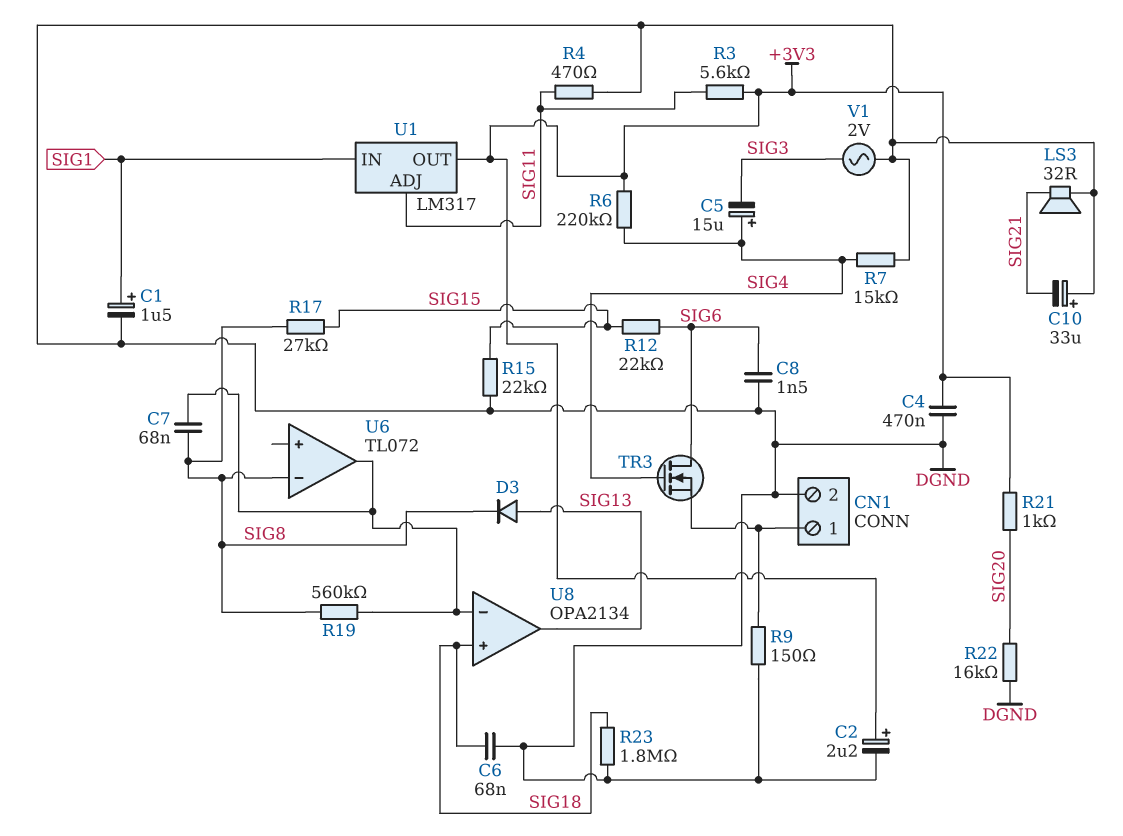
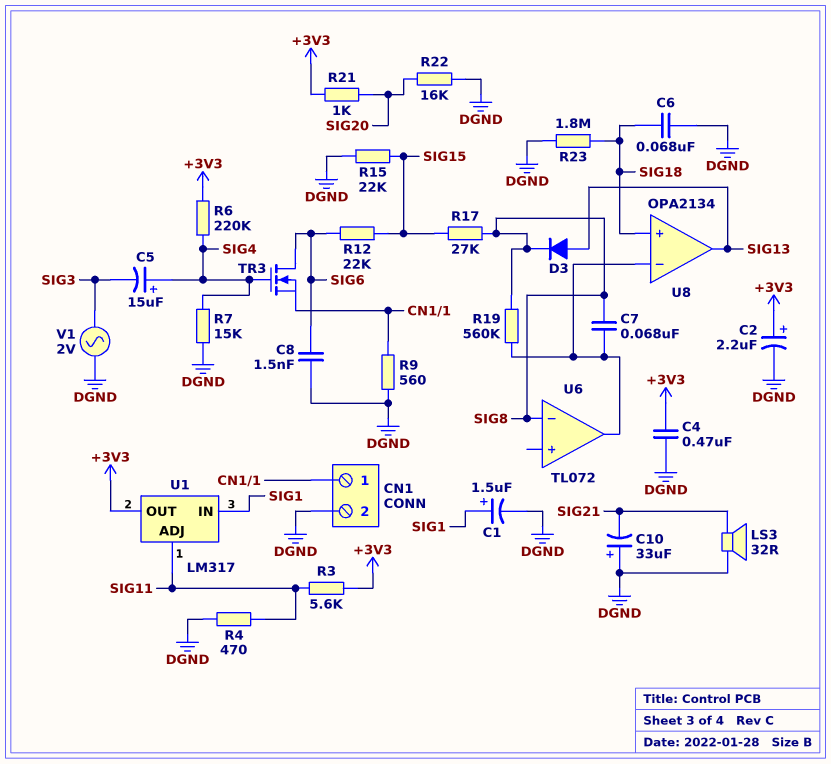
R9: 150 (CN1/1, DGND) -> 560 (CN1/1, DGND)

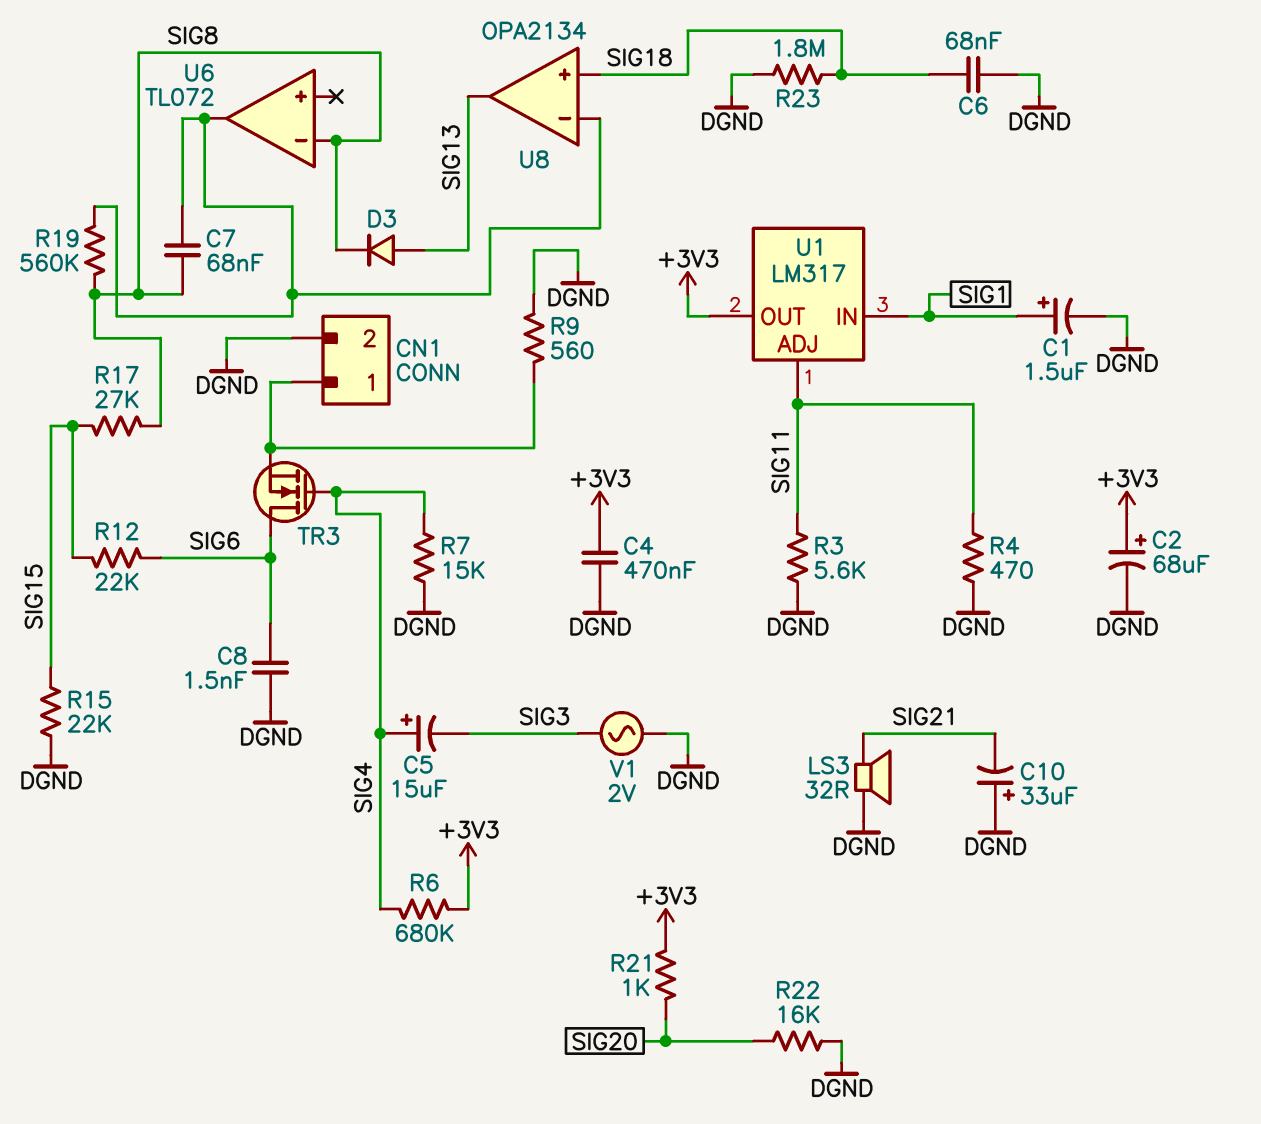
C2: 2.2uF (plus +3V3, minus DGND) -> 68uF (plus +3V3, minus DGND)
R3: 5.6k (+3V3, SIG11) -> 5.6k (DGND, SIG11)
R6: 220k (+3V3, SIG4) -> 680k (+3V3, SIG4)

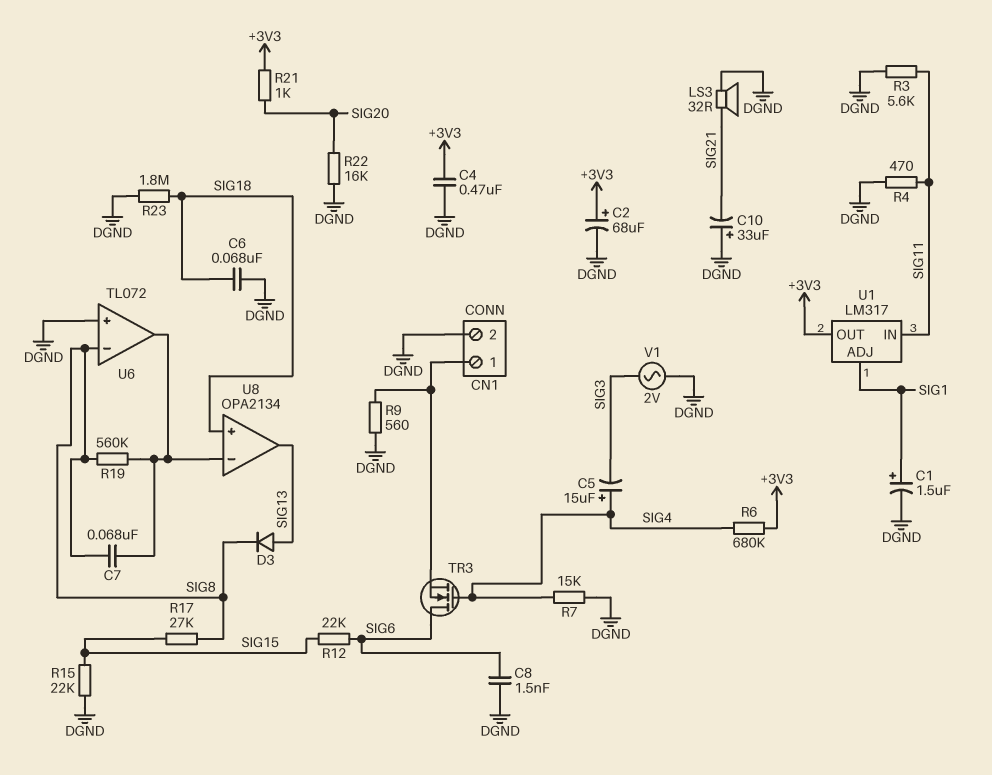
U1 pin ADJ: SIG11 -> SIG1
U1 pin IN: SIG1 -> SIG11
U6 pin in+: none -> DGND

